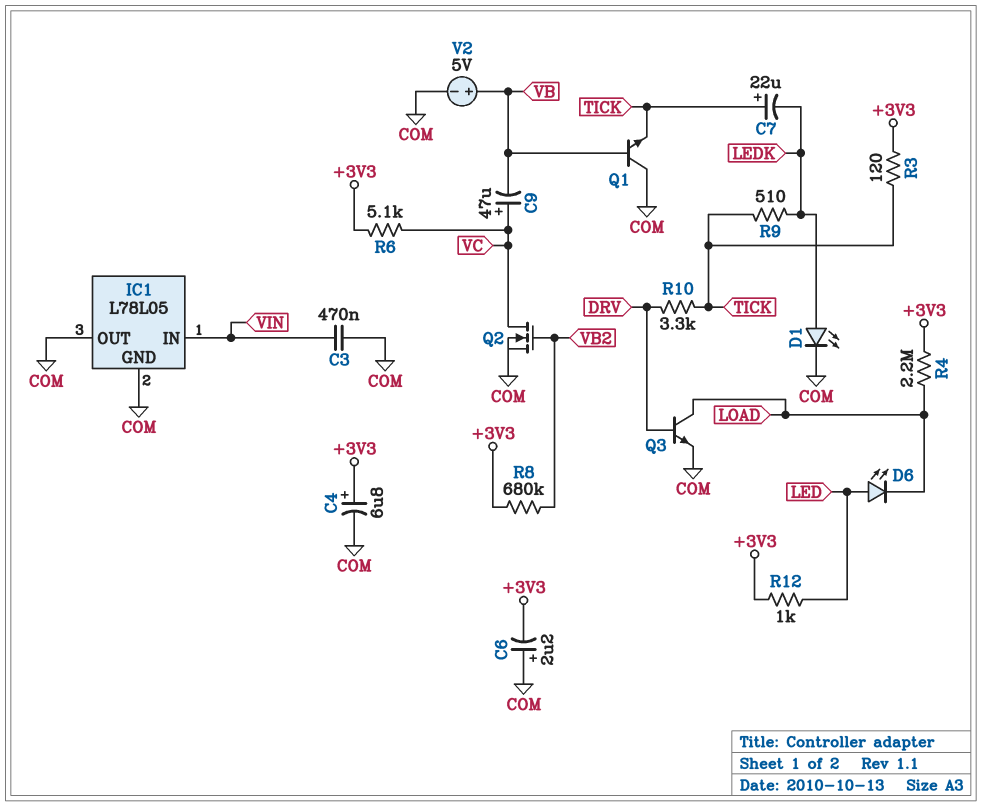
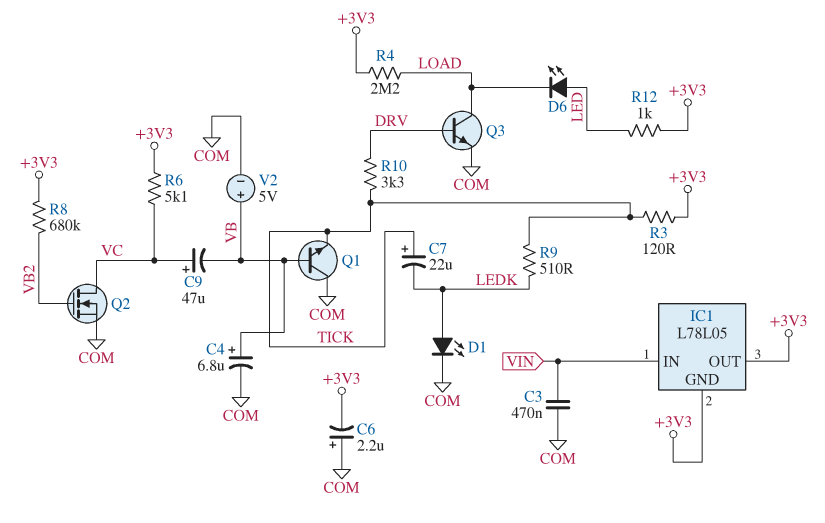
C4: 6.8uF (plus +3V3, minus COM) -> 6.8uF (plus VB, minus COM)
IC1 pin GND: COM -> +3V3
IC1 pin OUT: COM -> +3V3

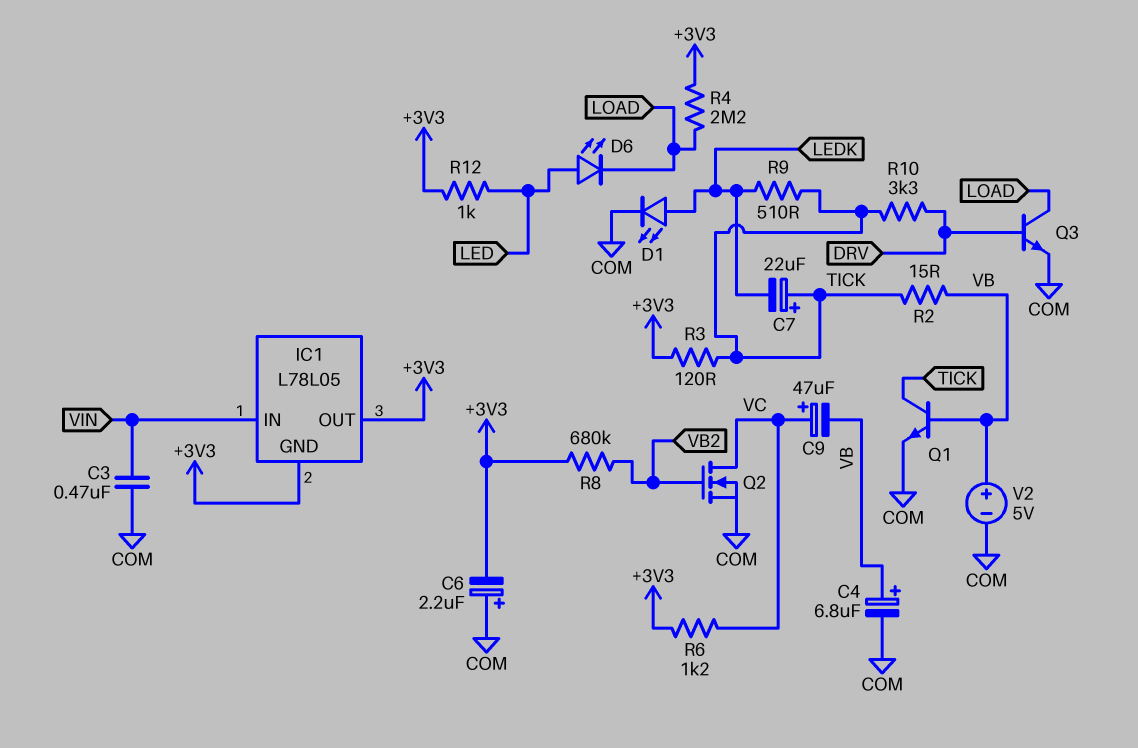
Q1: NPN (B VB, C COM, E TICK) -> NPN (B VB, C TICK, E COM)
R2: none -> 15 (TICK, VB)
R6: 5.1k (+3V3, VC) -> 1.2k (+3V3, VC)

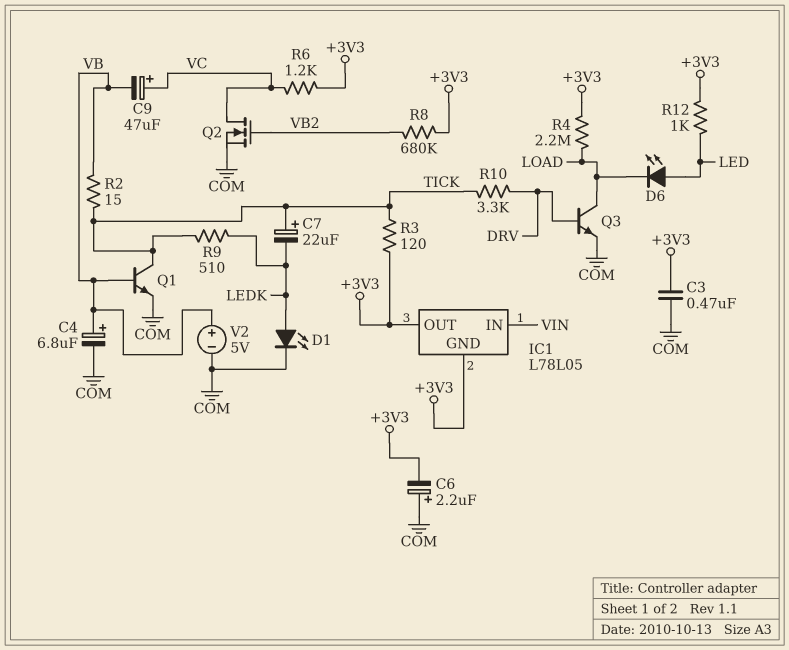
C3: 470nF (COM, VIN) -> 470nF (+3V3, COM)

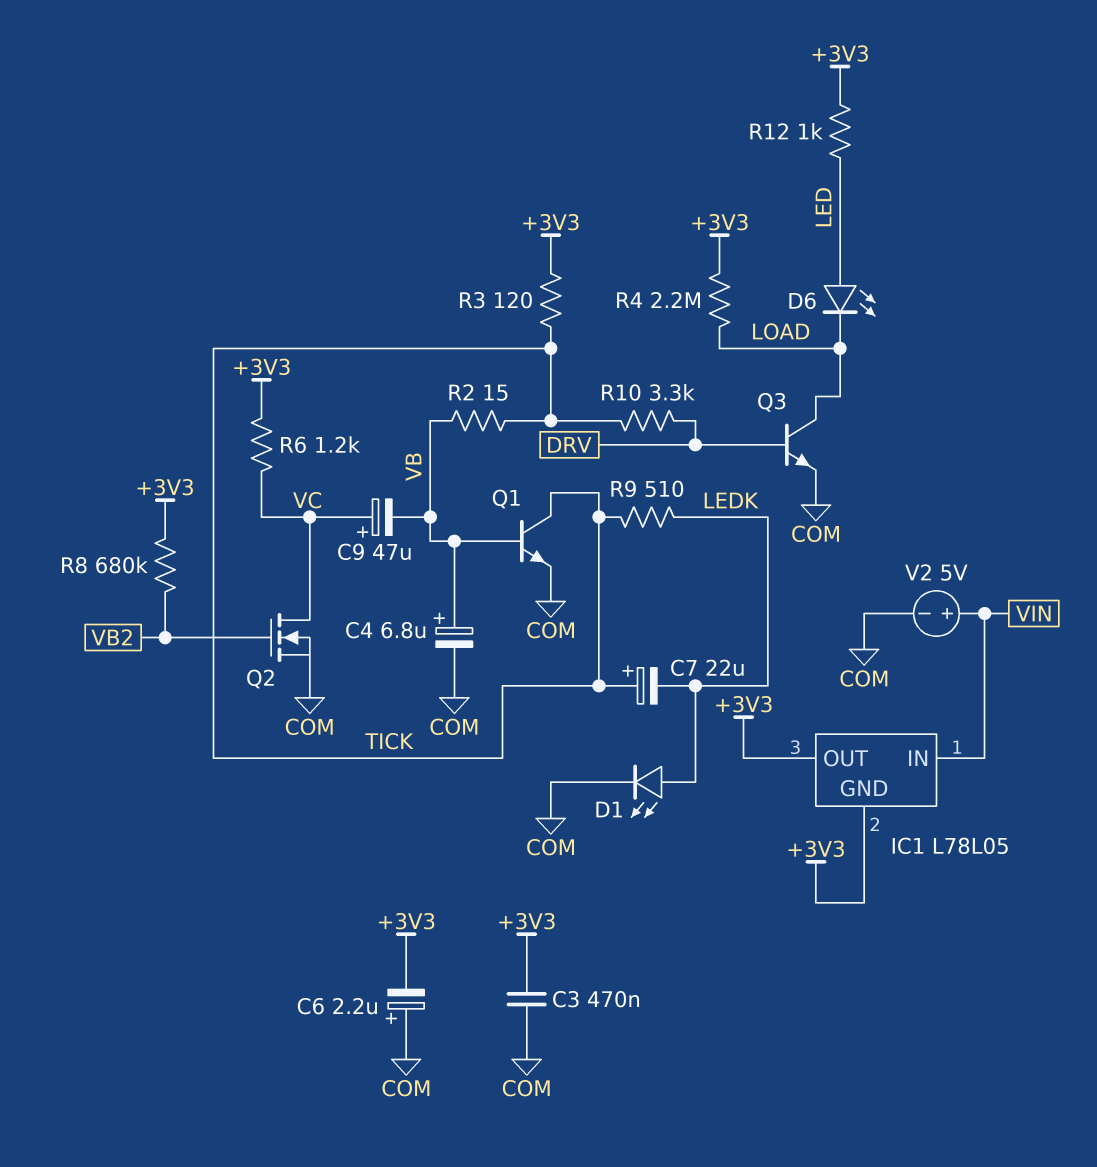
V2: 5V (plus VB, minus COM) -> 5V (plus VIN, minus COM)

